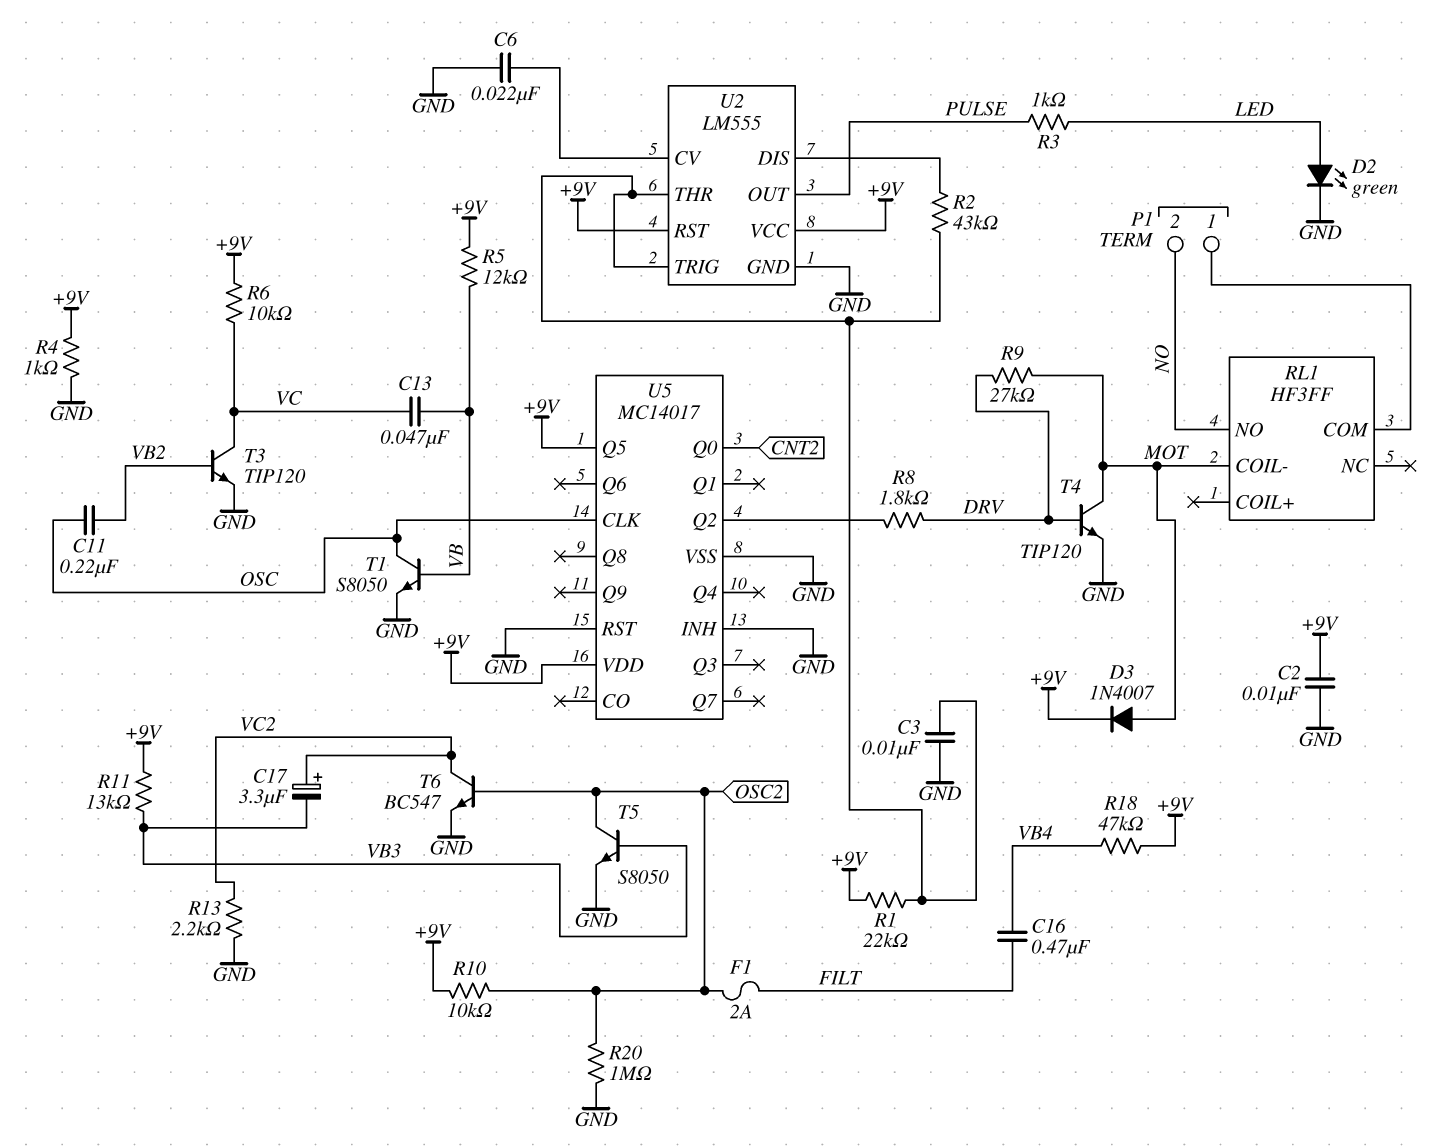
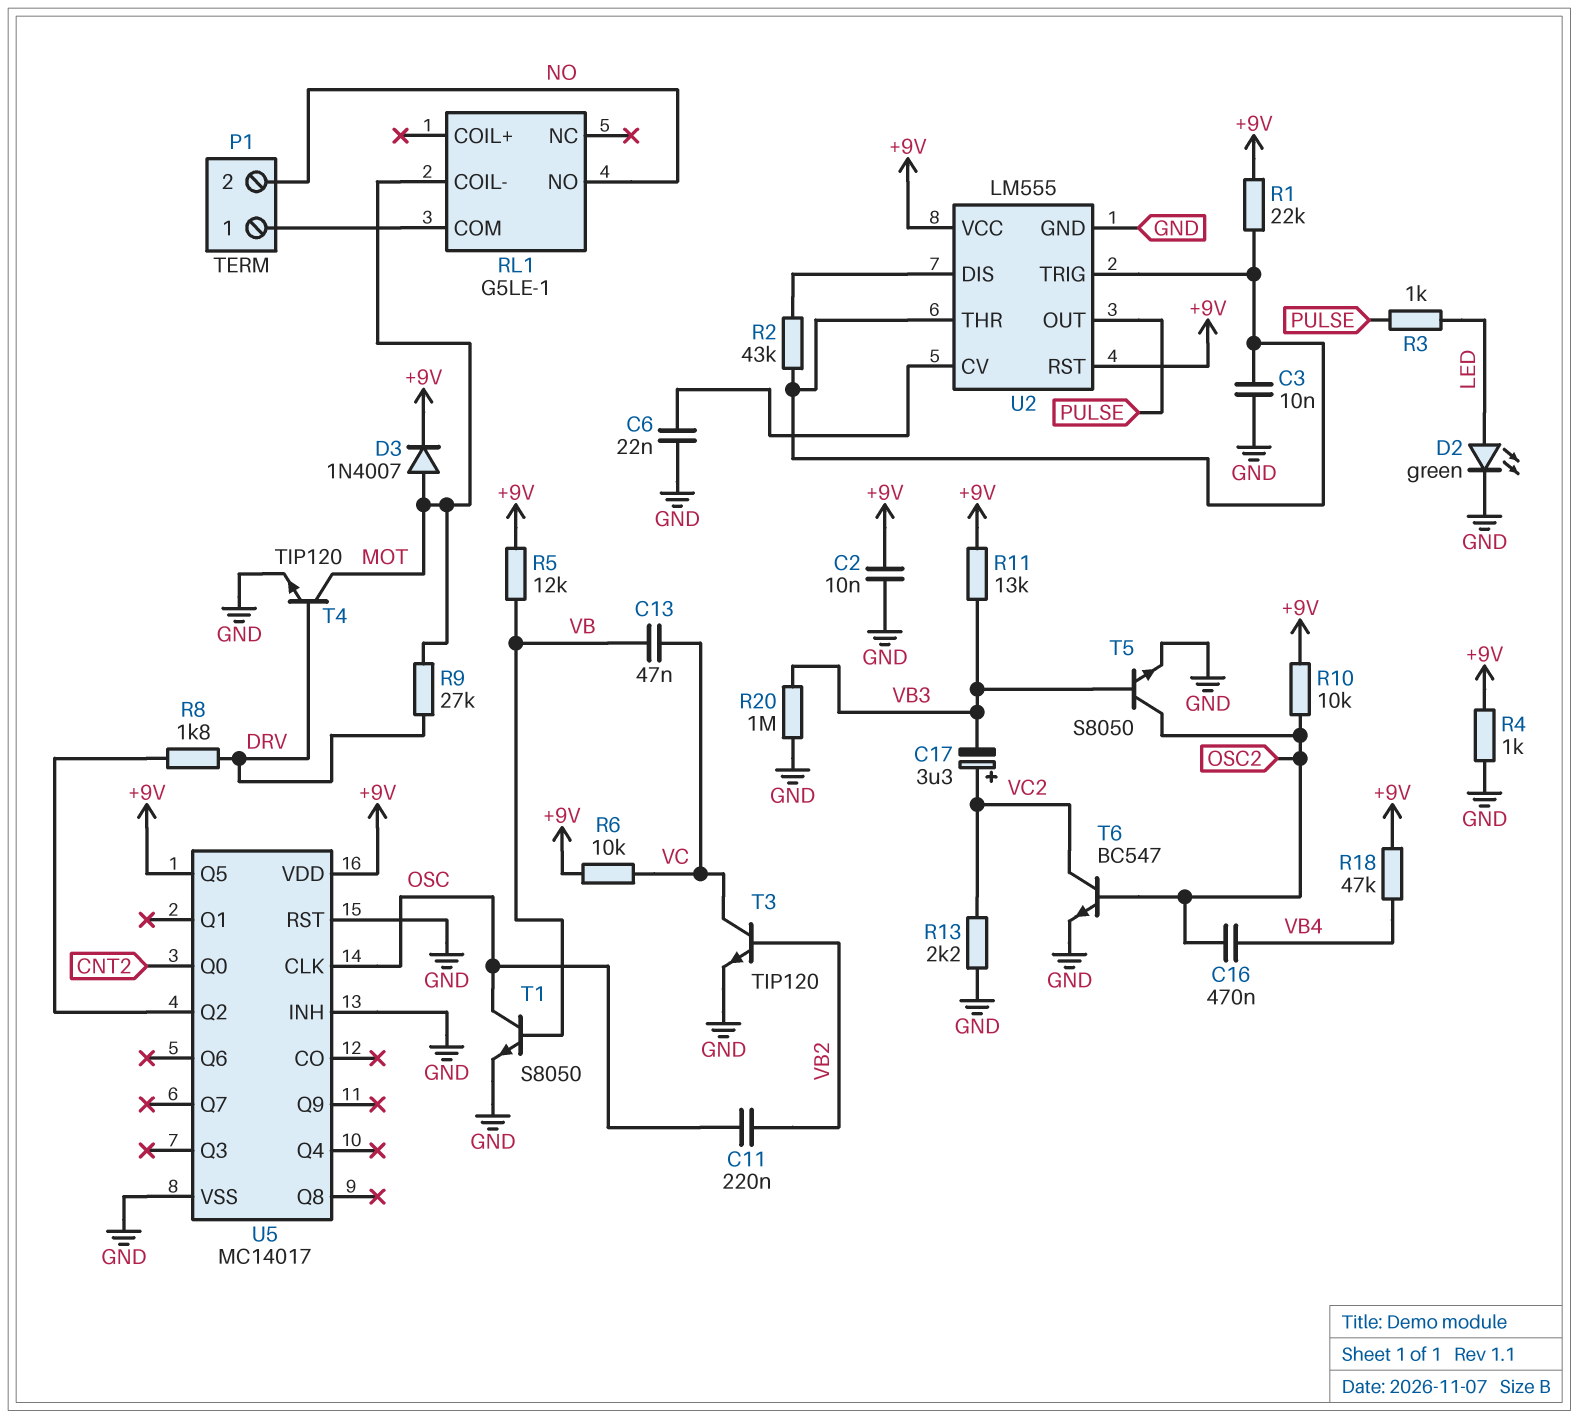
C16: 470nF (FILT, VB4) -> 470nF (OSC2, VB4)
F1: 2A (FILT, OSC2) -> none
R20: 1M (GND, OSC2) -> 1M (GND, VB3)
RL1: HF3FF -> G5LE-1

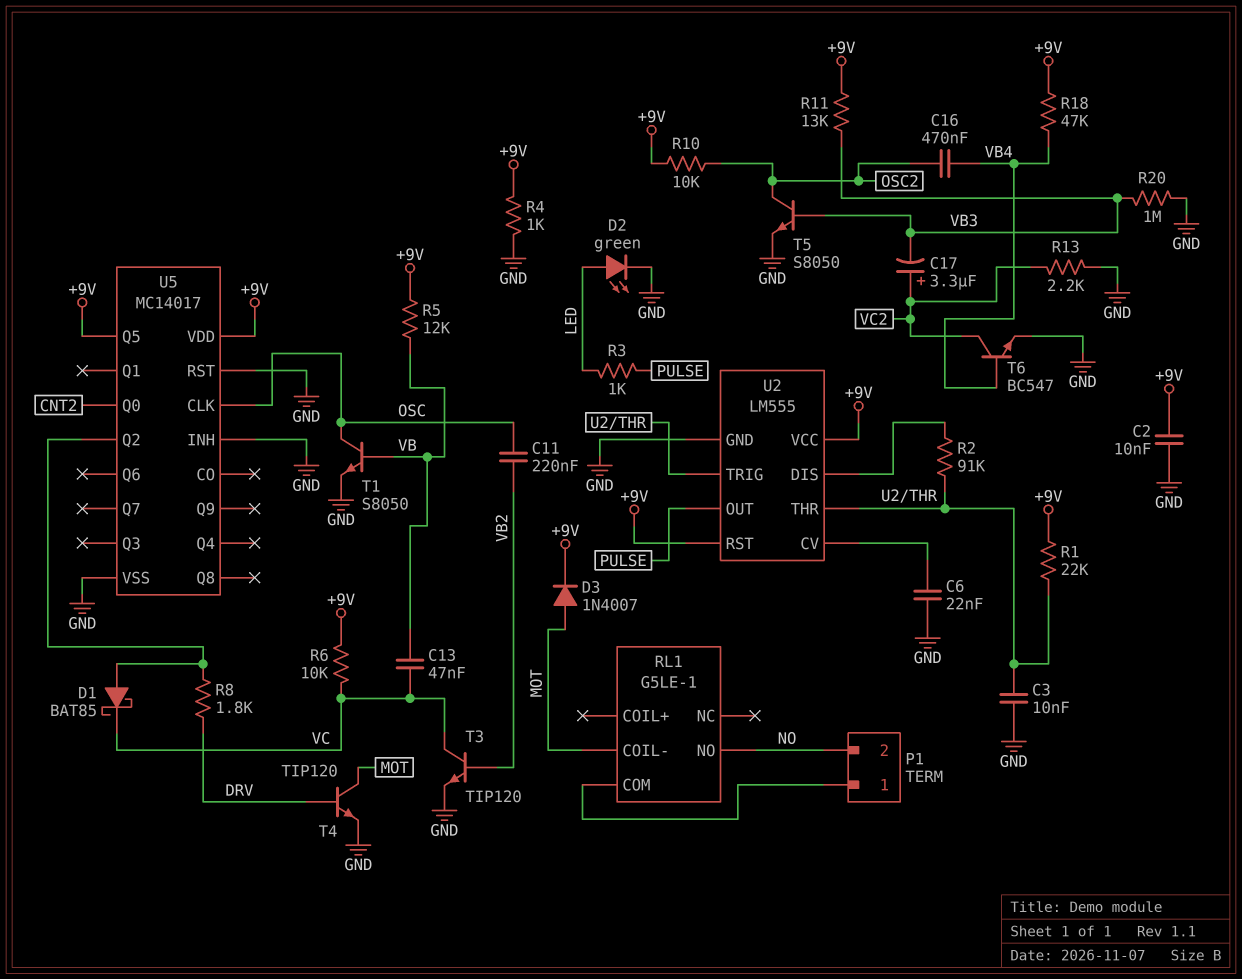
D1: none -> schottky BAT85 (A U5/Q2, K VC)
R2: 43k (U2/DIS, U2/THR) -> 91k (U2/DIS, U2/THR)
R9: 27k (DRV, MOT) -> none
T6: NPN BC547 (B OSC2, C VC2, E GND) -> NPN BC547 (B VB4, C VC2, E GND)

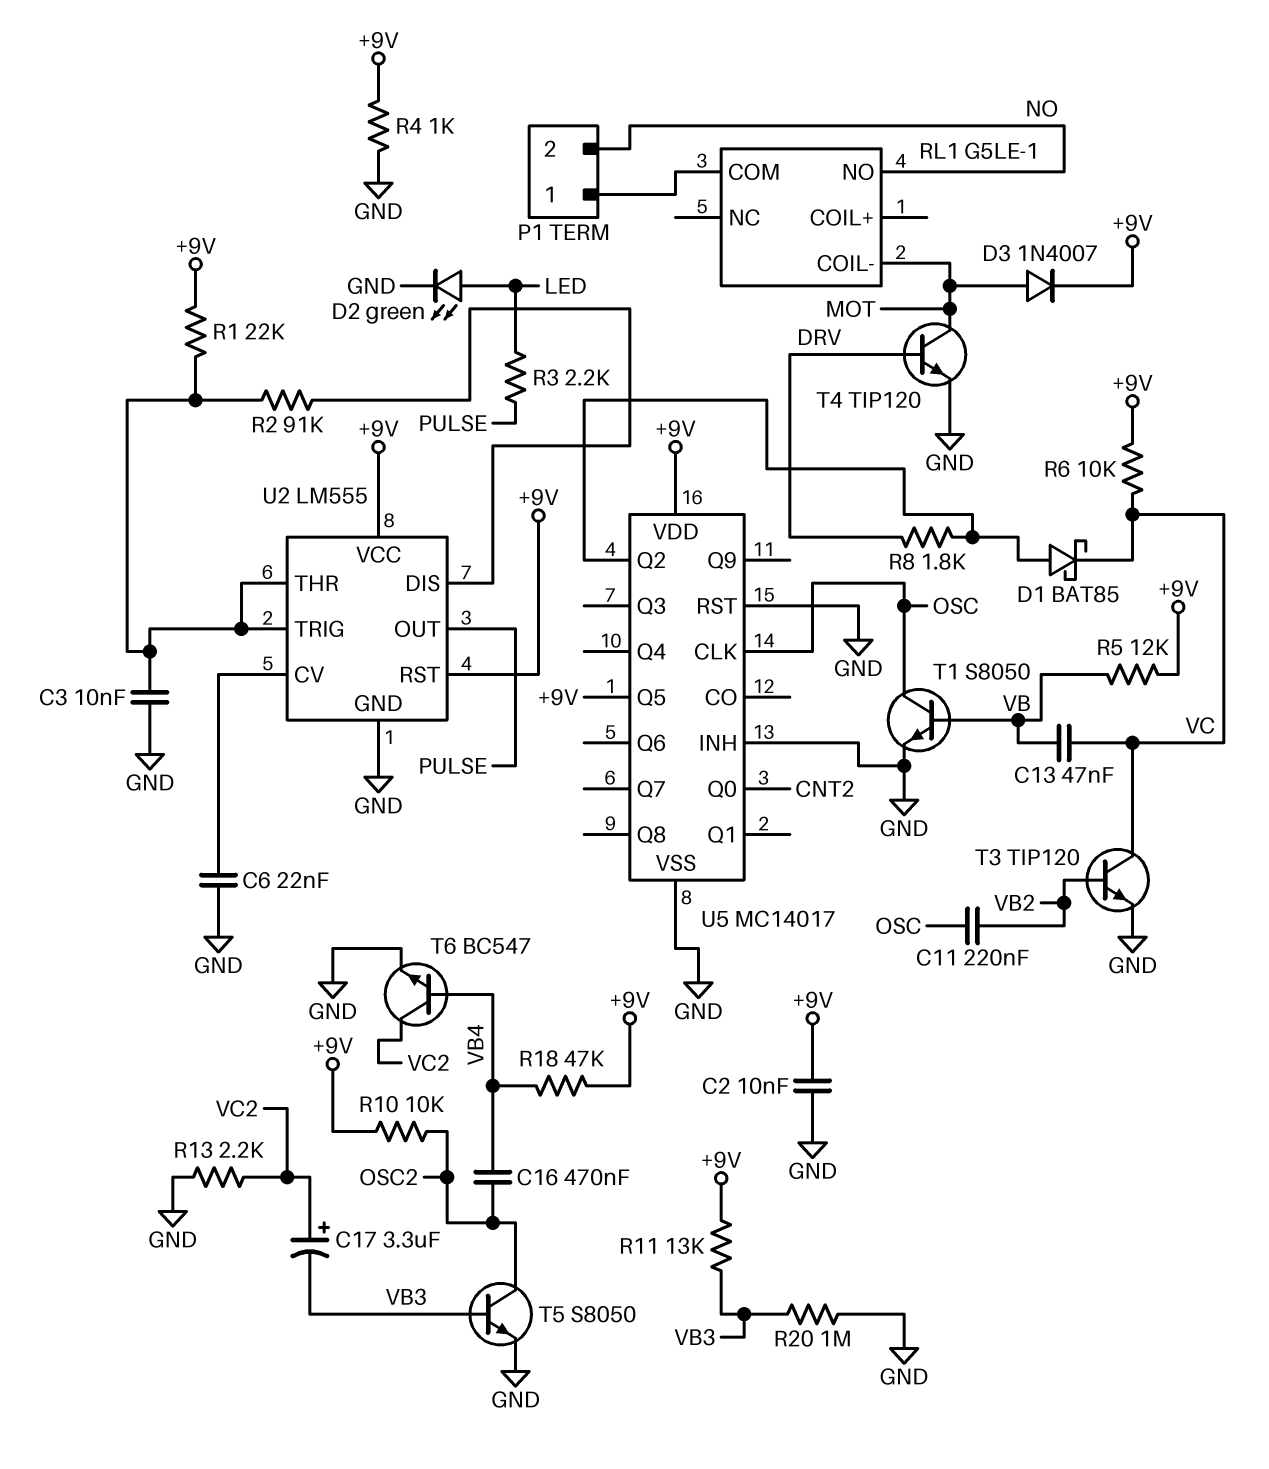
R3: 1k (LED, PULSE) -> 2.2k (LED, PULSE)

